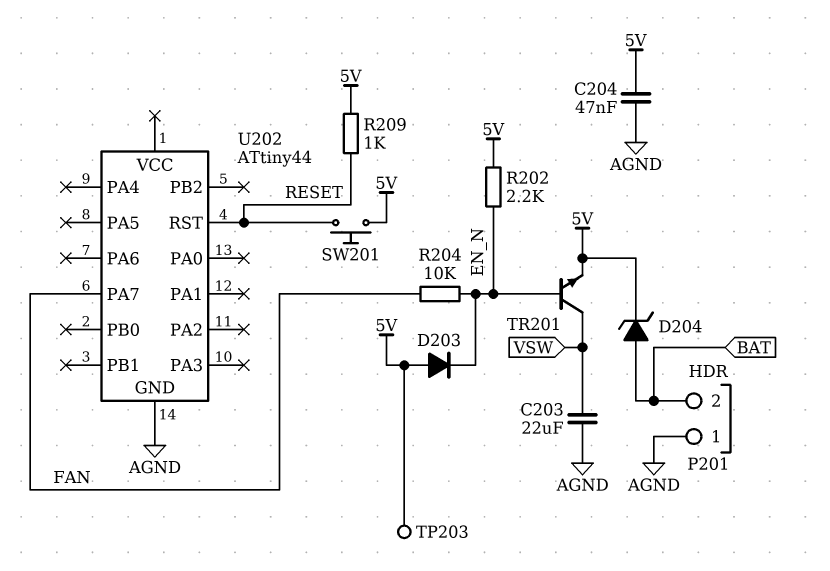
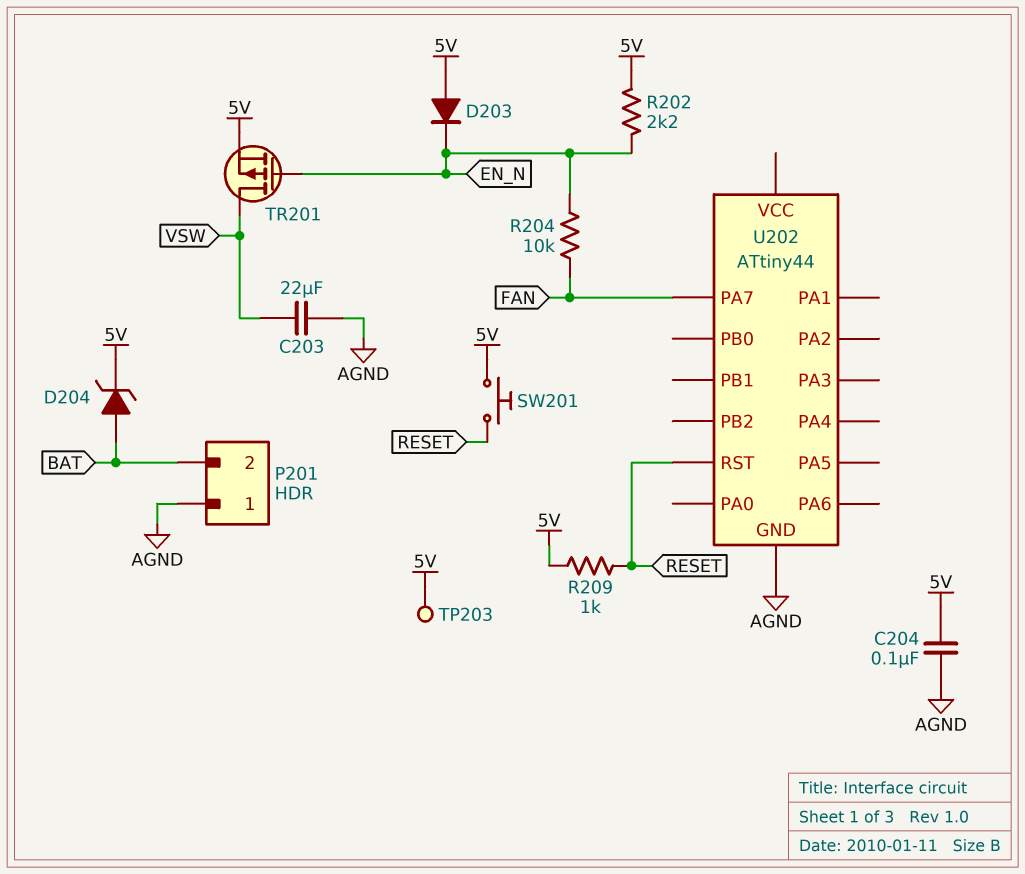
C204: 47nF (5V, AGND) -> 100nF (5V, AGND)
TR201: NPN (B EN_N, C VSW, E 5V) -> PMOS (G EN_N, D VSW, S 5V)

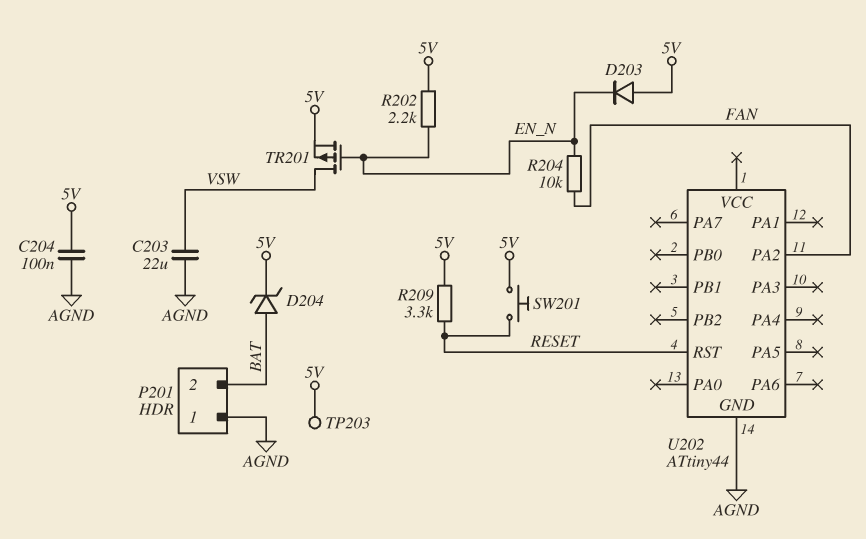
R209: 1k (5V, RESET) -> 3.3k (5V, RESET)
U202 pin PA2: none -> FAN
U202 pin PA7: FAN -> none

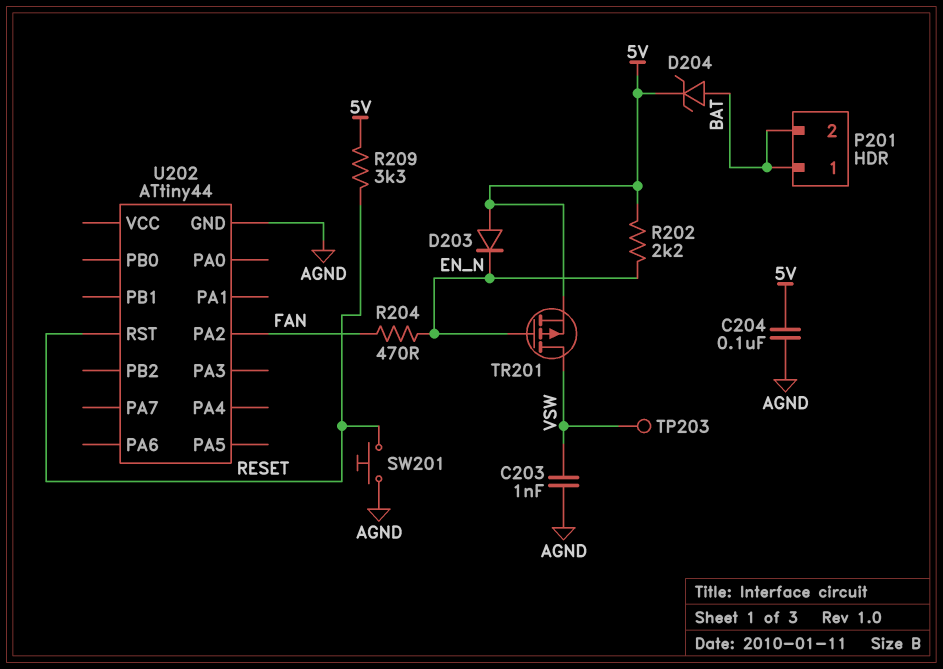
C203: 22uF (AGND, VSW) -> 1nF (AGND, VSW)
P201 pin 1: AGND -> BAT
R204: 10k (EN_N, FAN) -> 470 (EN_N, FAN)
SW201: button (5V, RESET) -> button (AGND, RESET)
TP203: test point (5V) -> test point (VSW)

